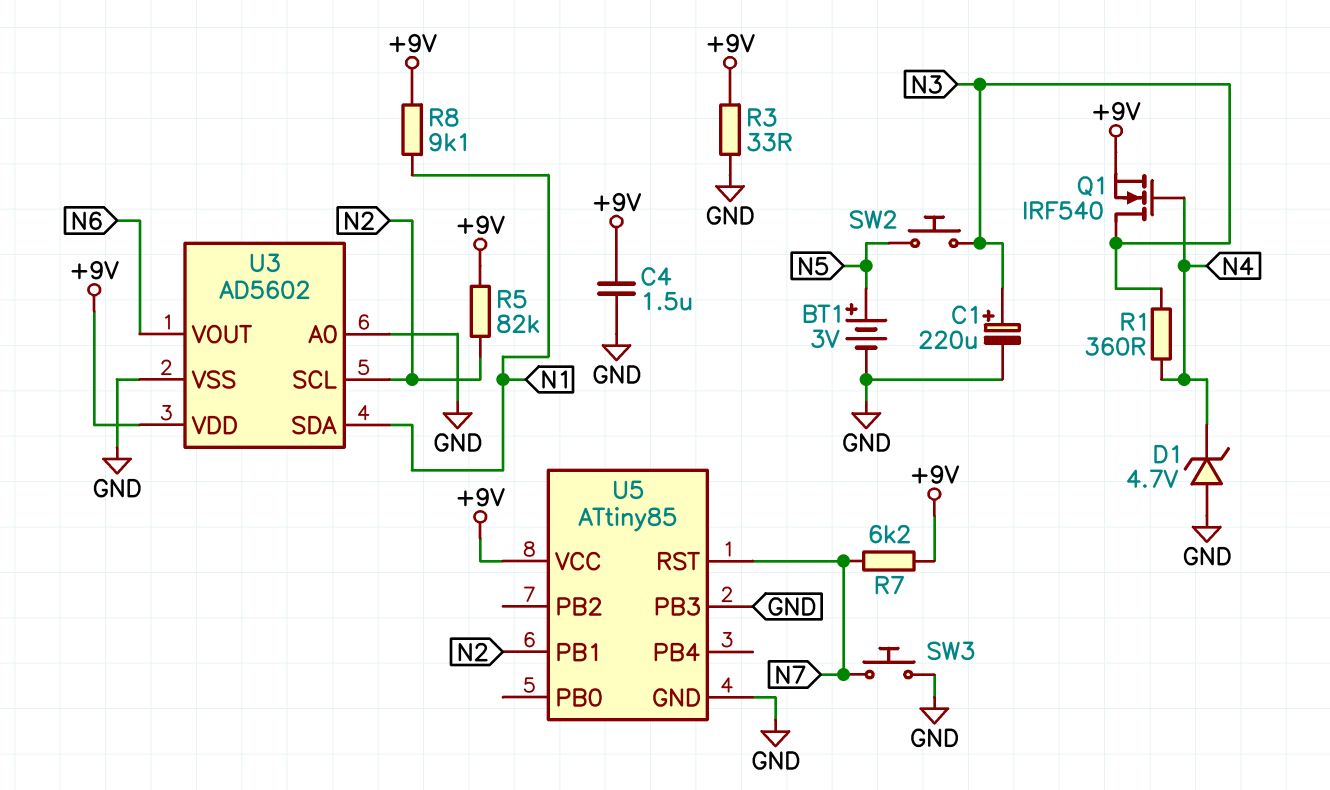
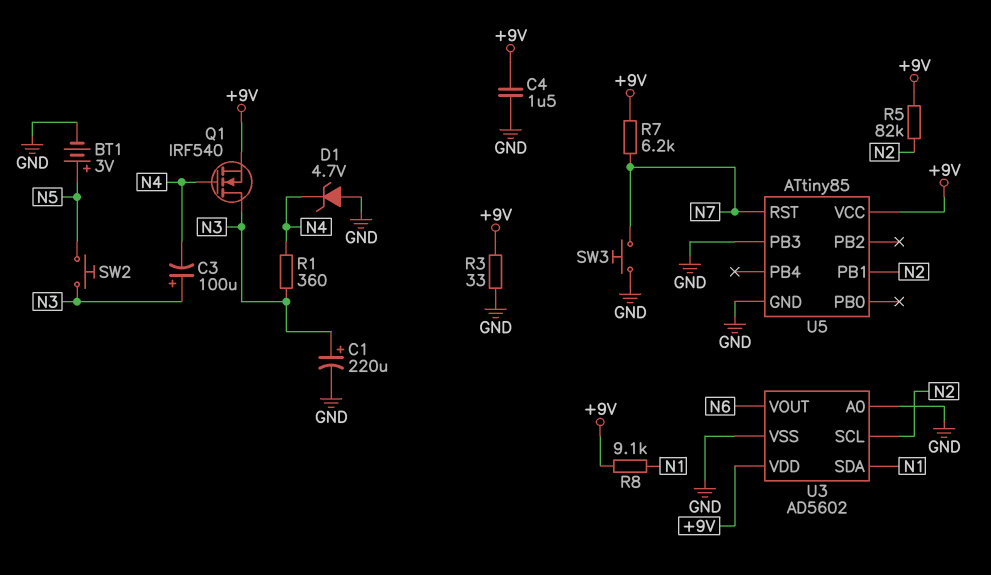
C3: none -> 100uF (plus N3, minus N4)

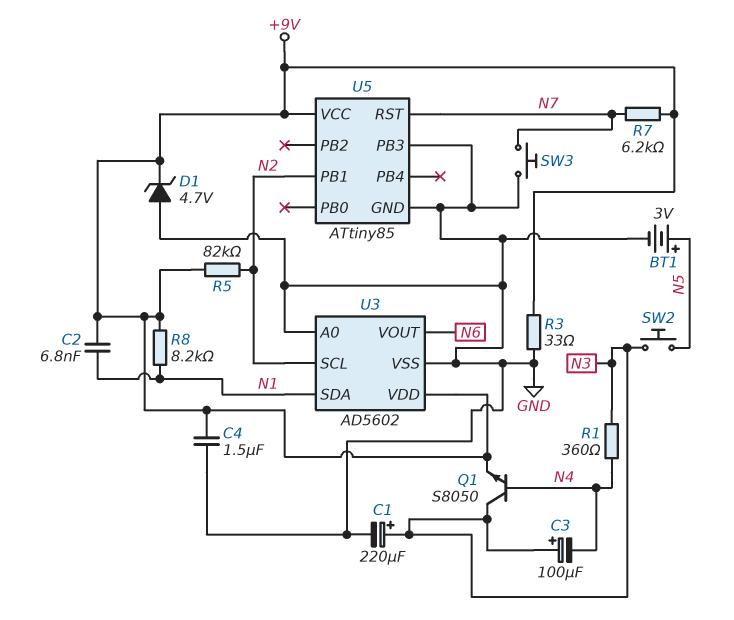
C2: none -> 6.8nF (+9V, N1)
D1: zener 4.7V (A GND, K N4) -> zener 4.7V (A GND, K +9V)
Q1: NMOS IRF540 (G N4, D N3, S +9V) -> NPN S8050 (B N4, C N3, E +9V)
R8: 9.1k (+9V, N1) -> 8.2k (+9V, N1)

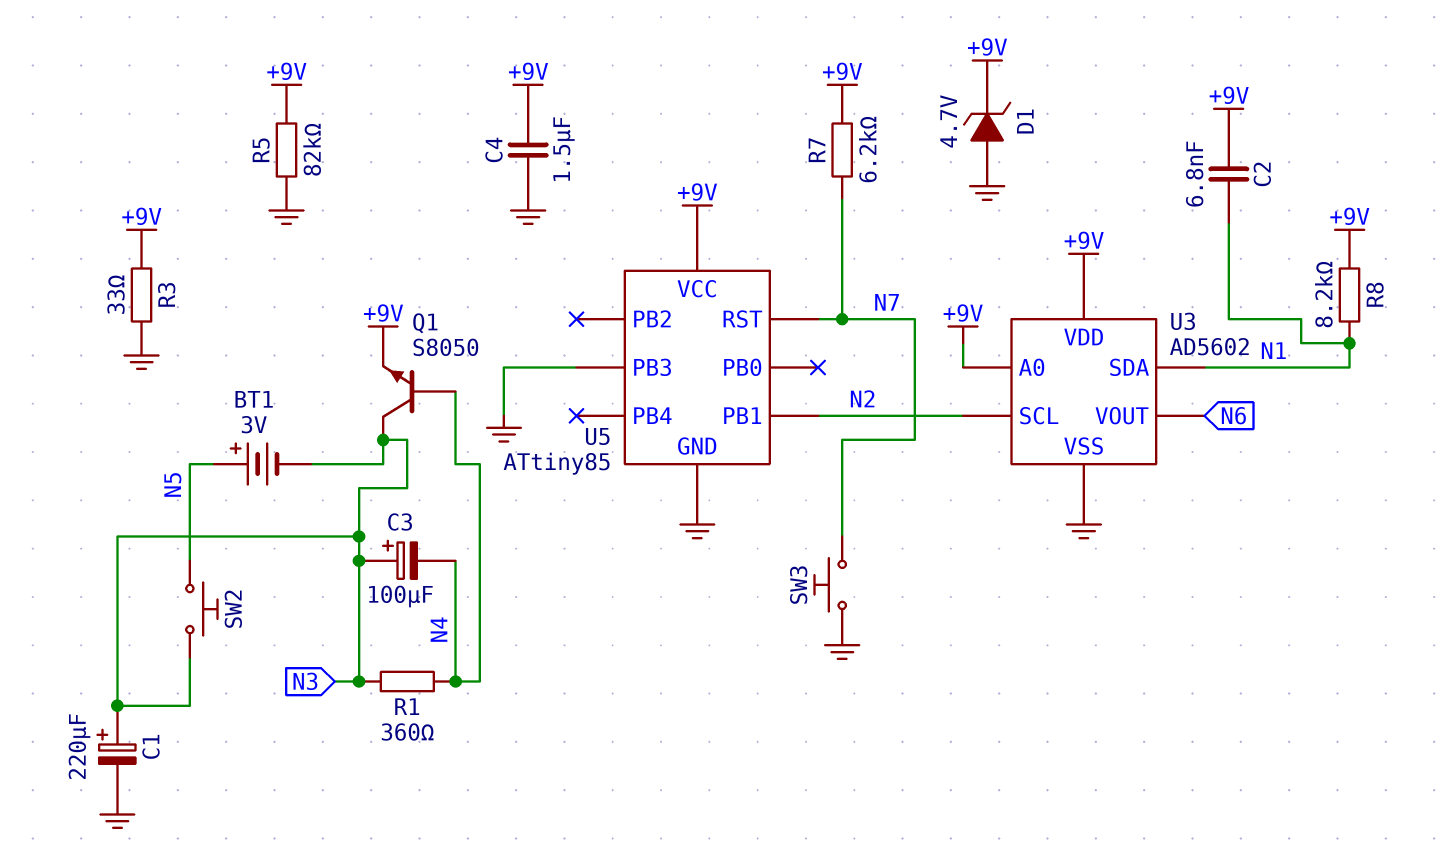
BT1: 3V (plus N5, minus GND) -> 3V (plus N5, minus N3)
R5: 82k (+9V, N2) -> 82k (+9V, GND)
U3 pin A0: GND -> +9V

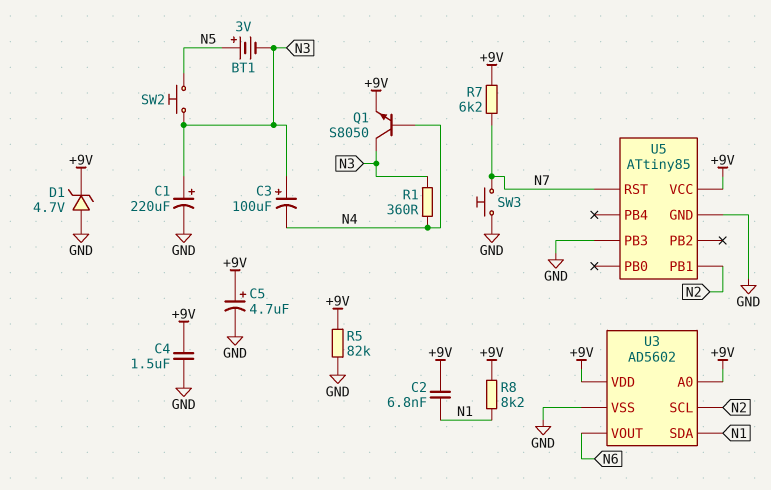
C5: none -> 4.7uF (plus +9V, minus GND)
R3: 33 (+9V, GND) -> none

